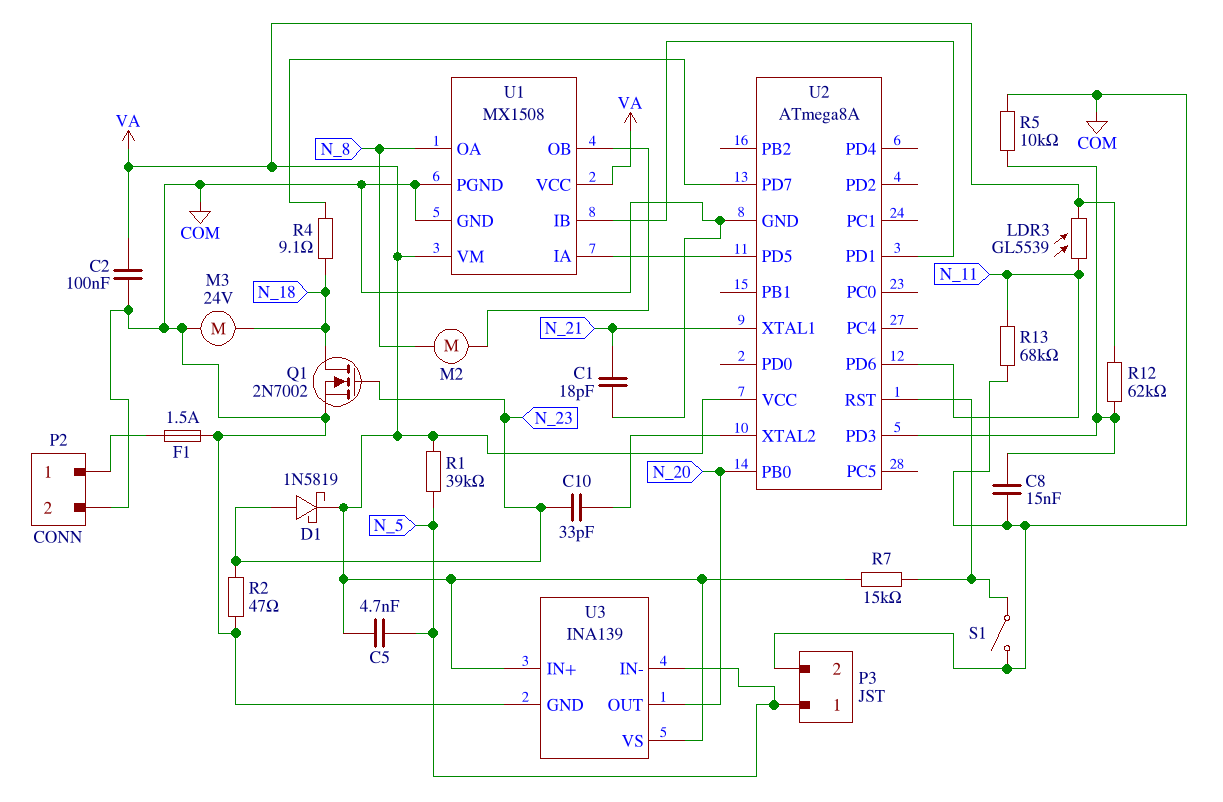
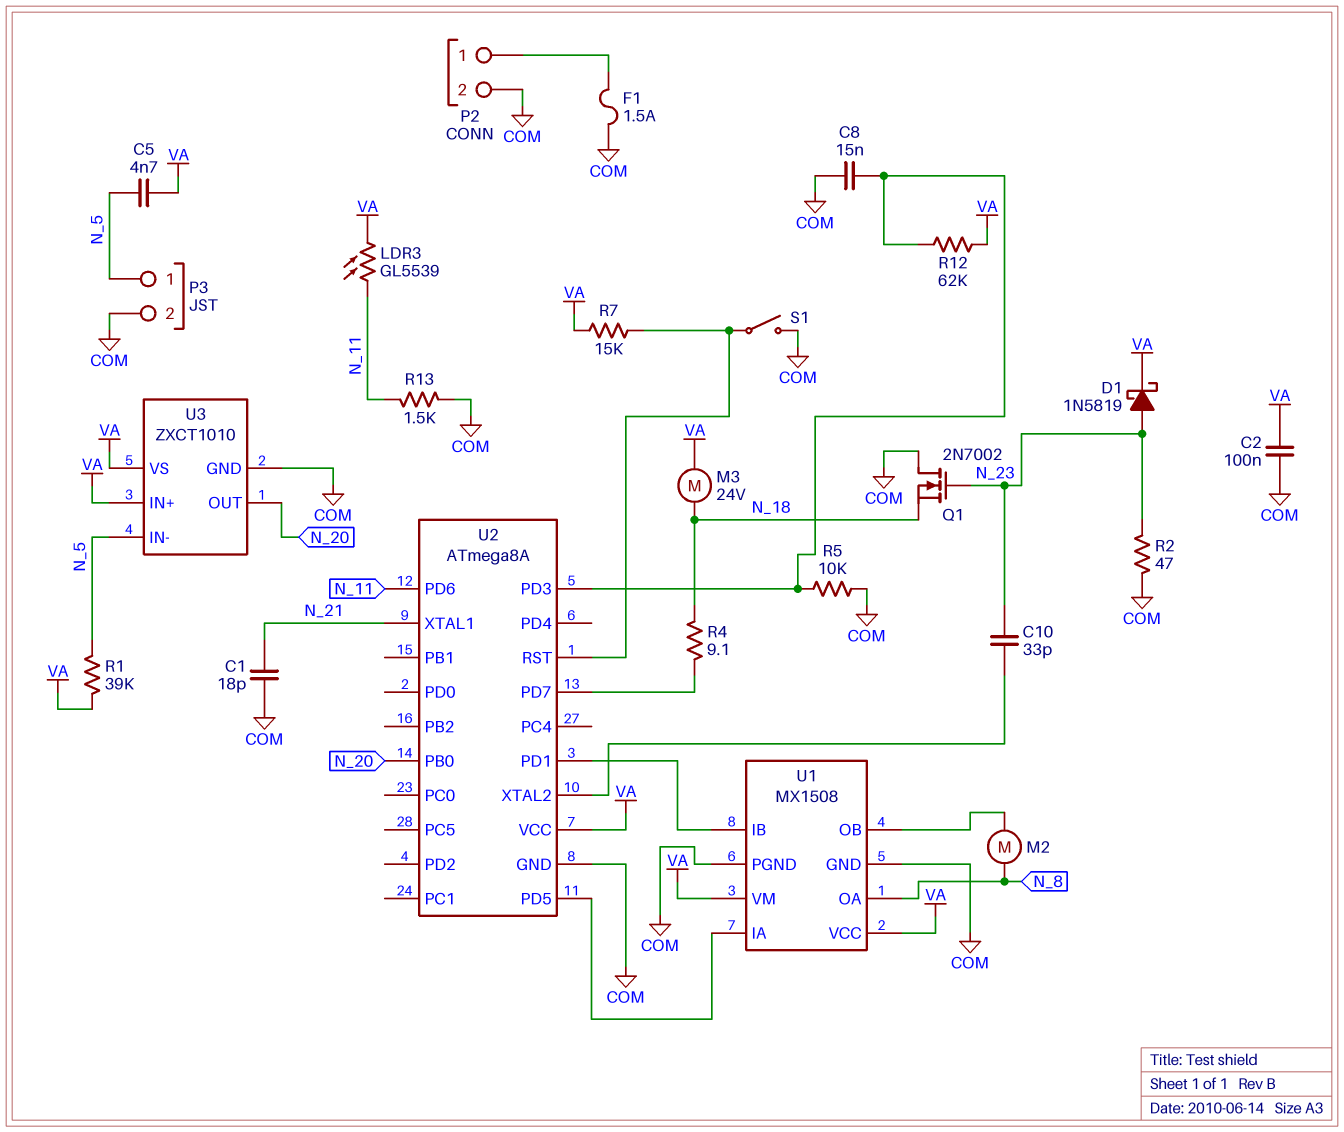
M3: motor 24V (COM, N_18) -> motor 24V (N_18, VA)
Q1: NMOS 2N7002 (G N_23, D N_18, S COM) -> NMOS 2N7002 (G N_23, D COM, S N_18)
R13: 68k (COM, N_11) -> 1.5k (COM, N_11)
U3: INA139 -> ZXCT1010

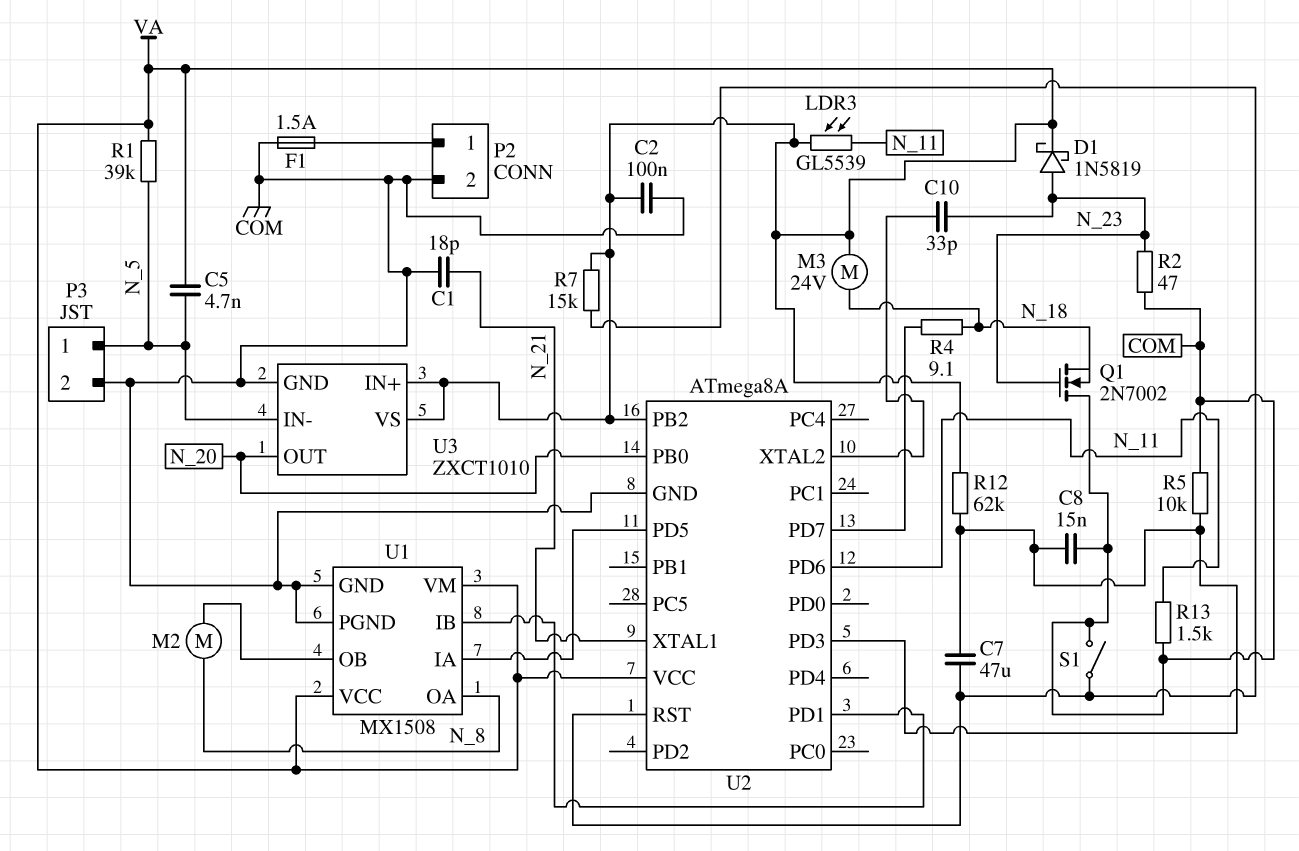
C7: none -> 47uF (U2/PD3, U2/RST)
U2 pin PB2: none -> VA

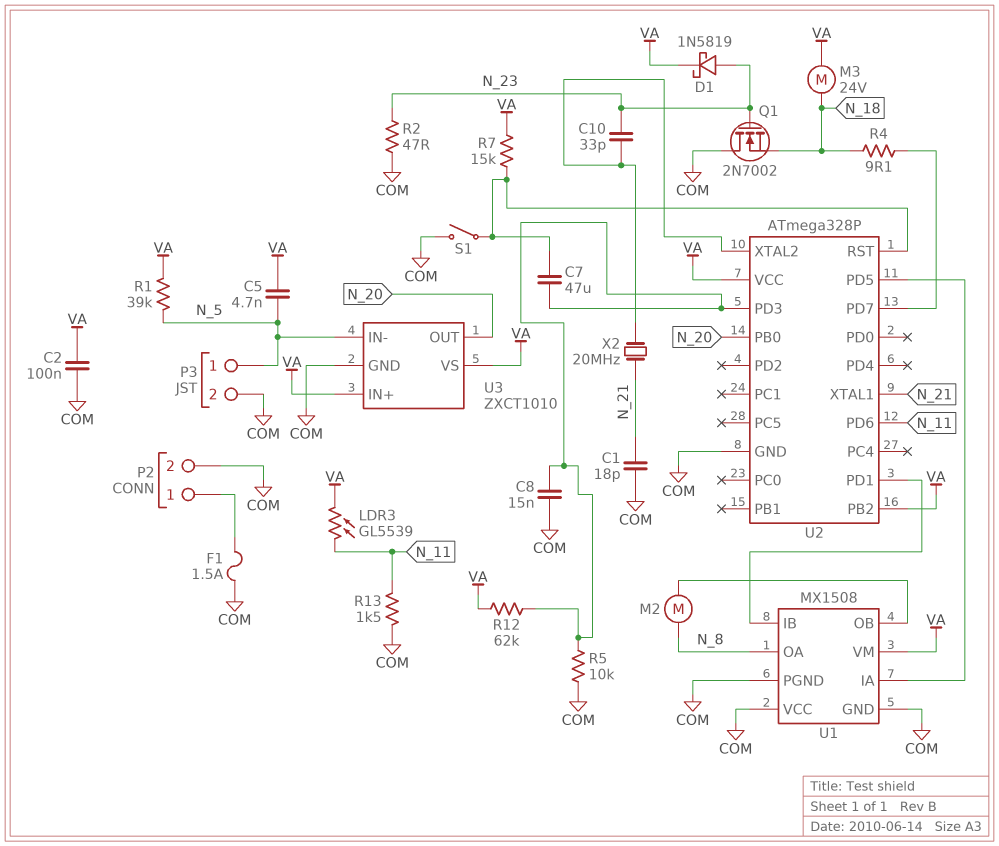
U1 pin VCC: VA -> COM
U2: ATmega8A -> ATmega328P
X2: none -> 20MHz (N_21, U2/XTAL2)

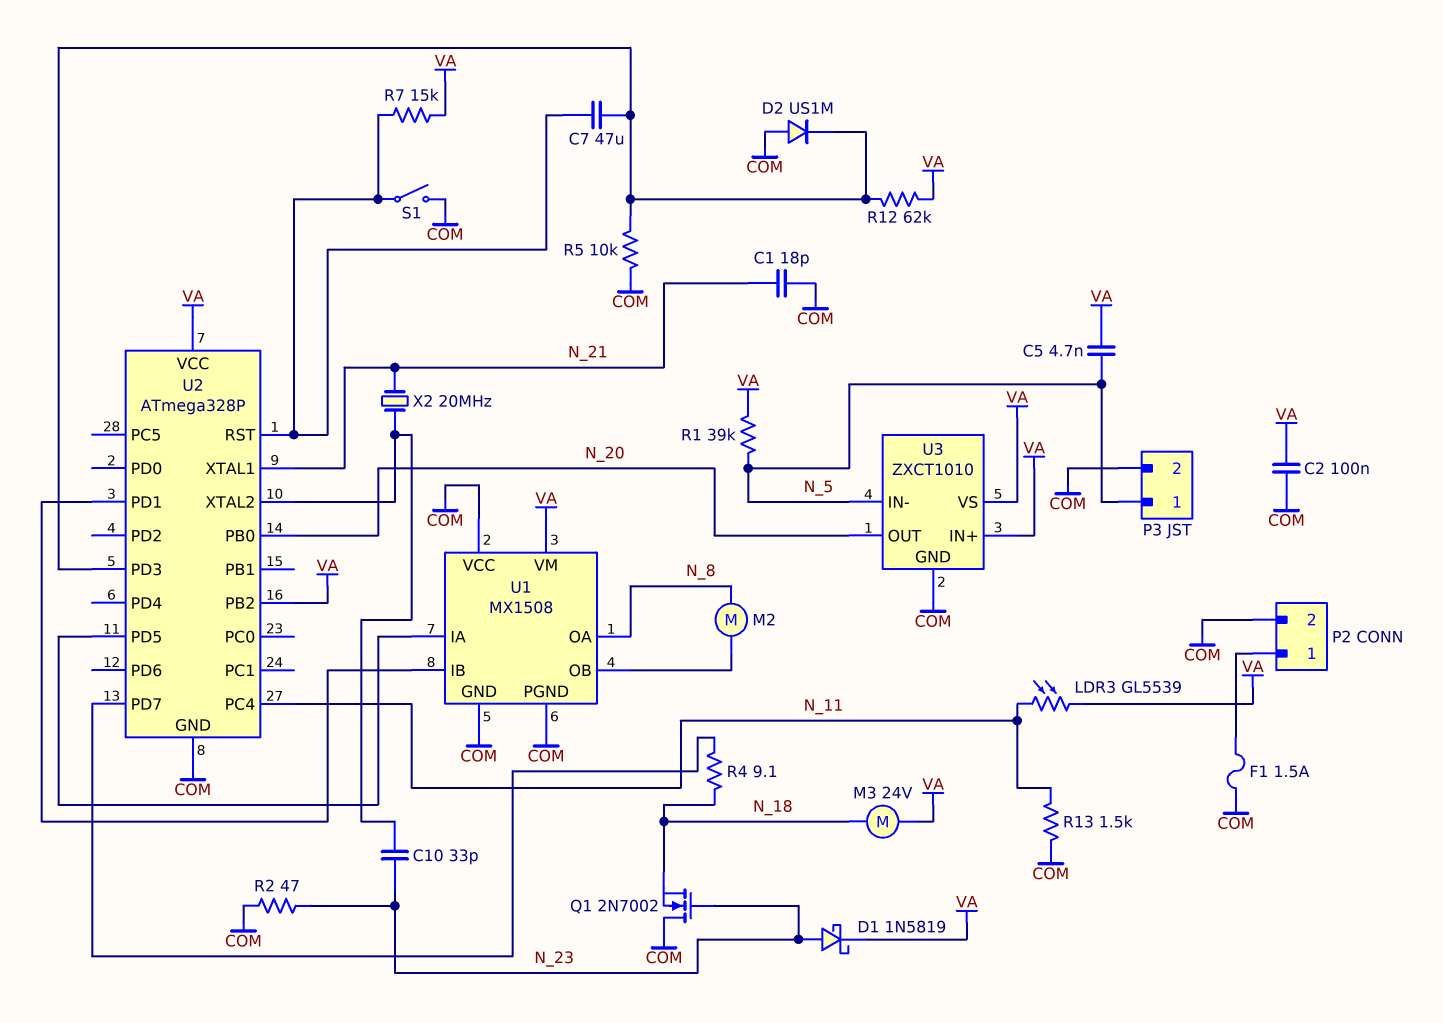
C8: 15nF (COM, U2/PD3) -> none
D2: none -> diode US1M (A COM, K U2/PD3)
U2 pin PC4: none -> N_11
U2 pin PD6: N_11 -> none

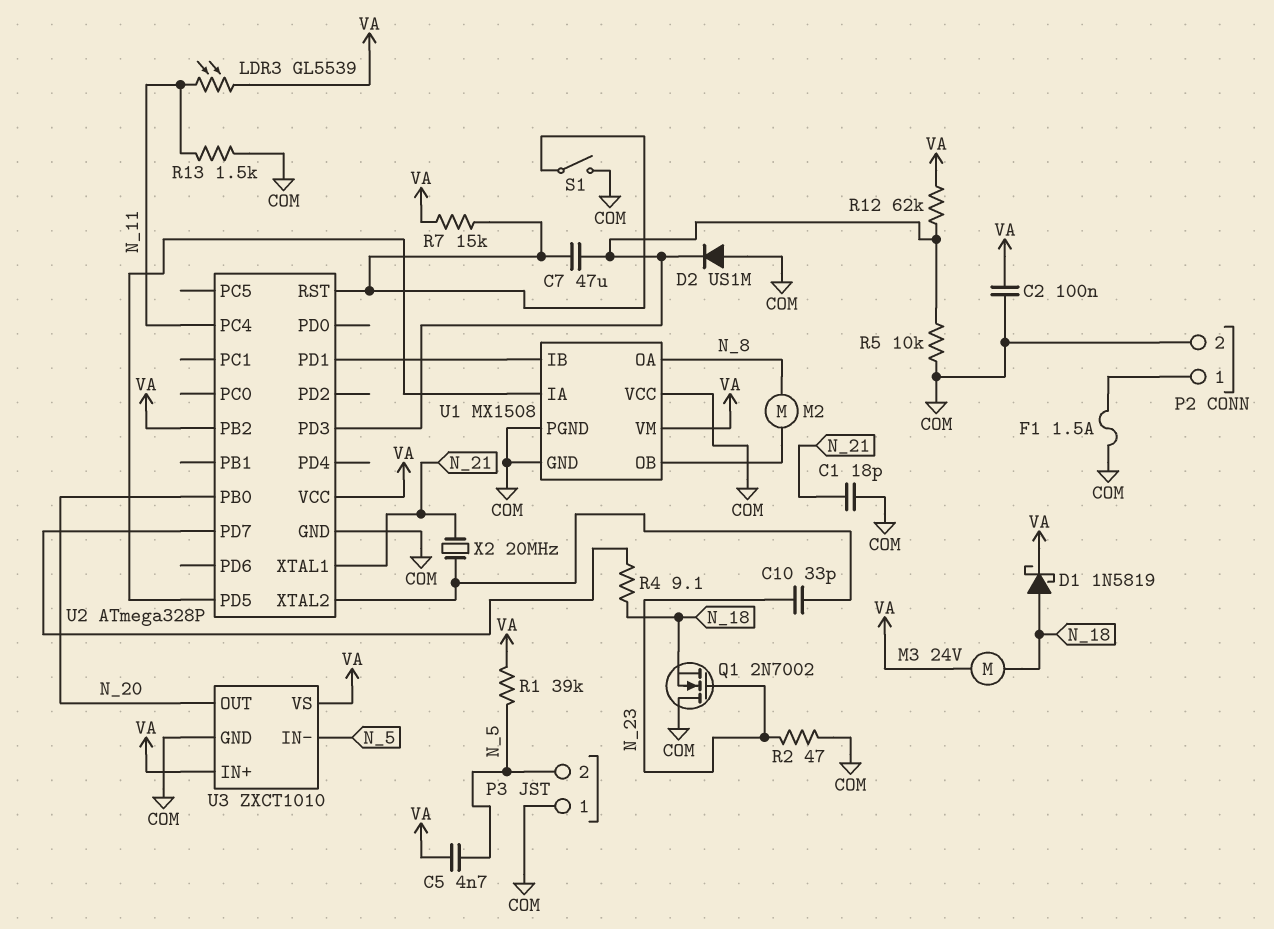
D1: schottky 1N5819 (A N_23, K VA) -> schottky 1N5819 (A N_18, K VA)
P3 pin 1: N_5 -> COM
P3 pin 2: COM -> N_5

